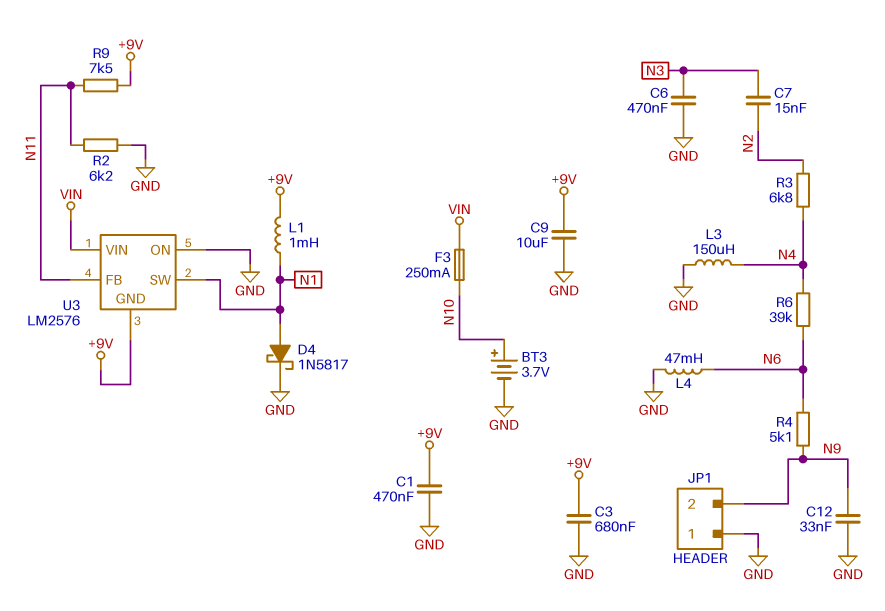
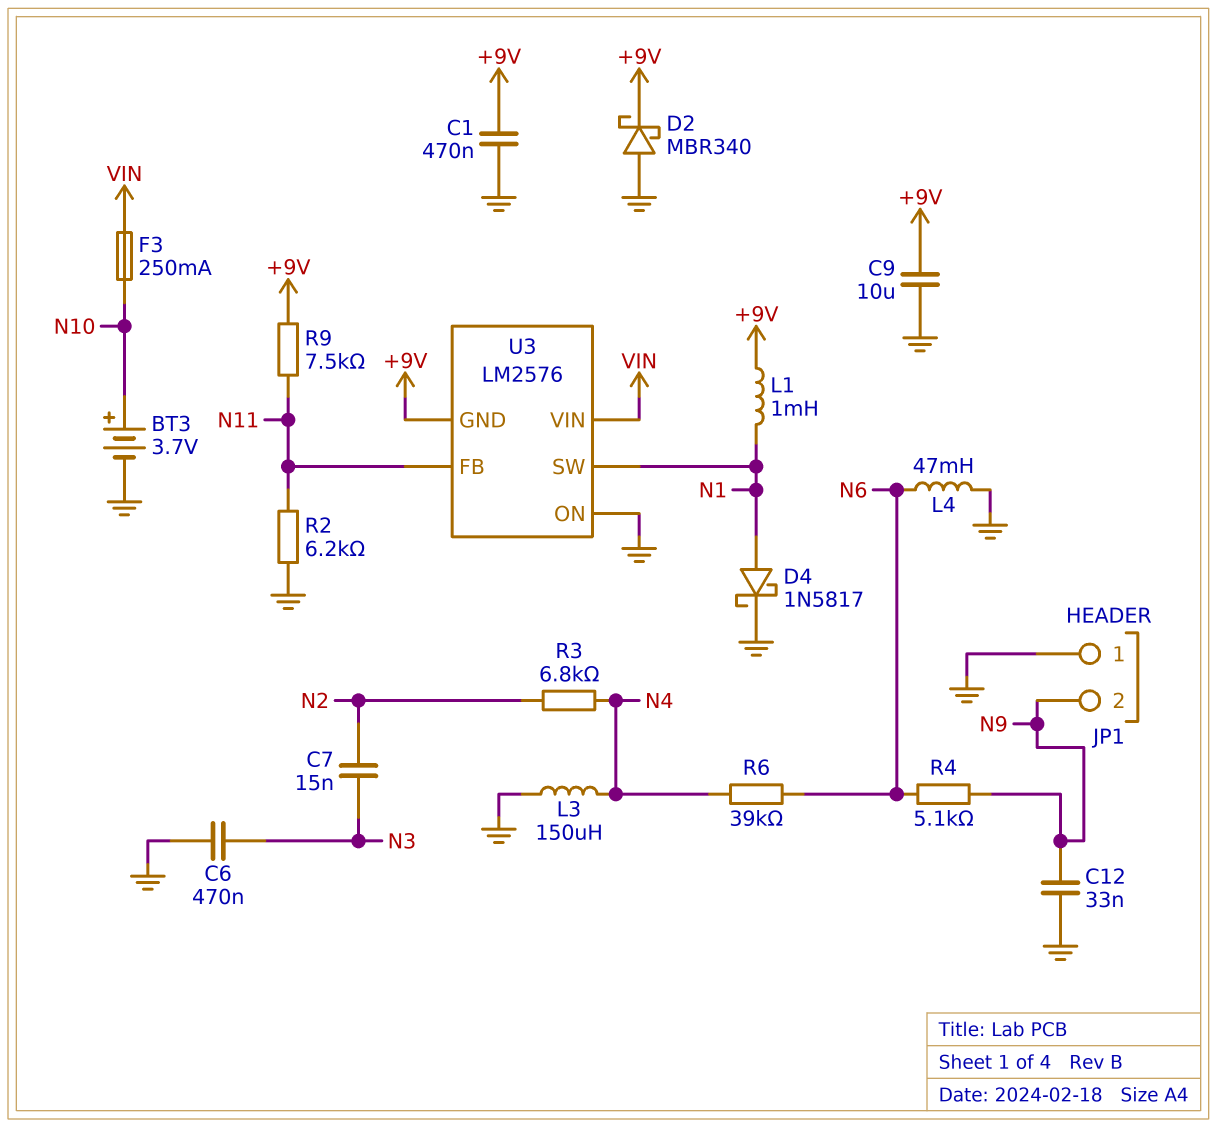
C3: 680nF (+9V, GND) -> none
D2: none -> schottky MBR340 (A GND, K +9V)

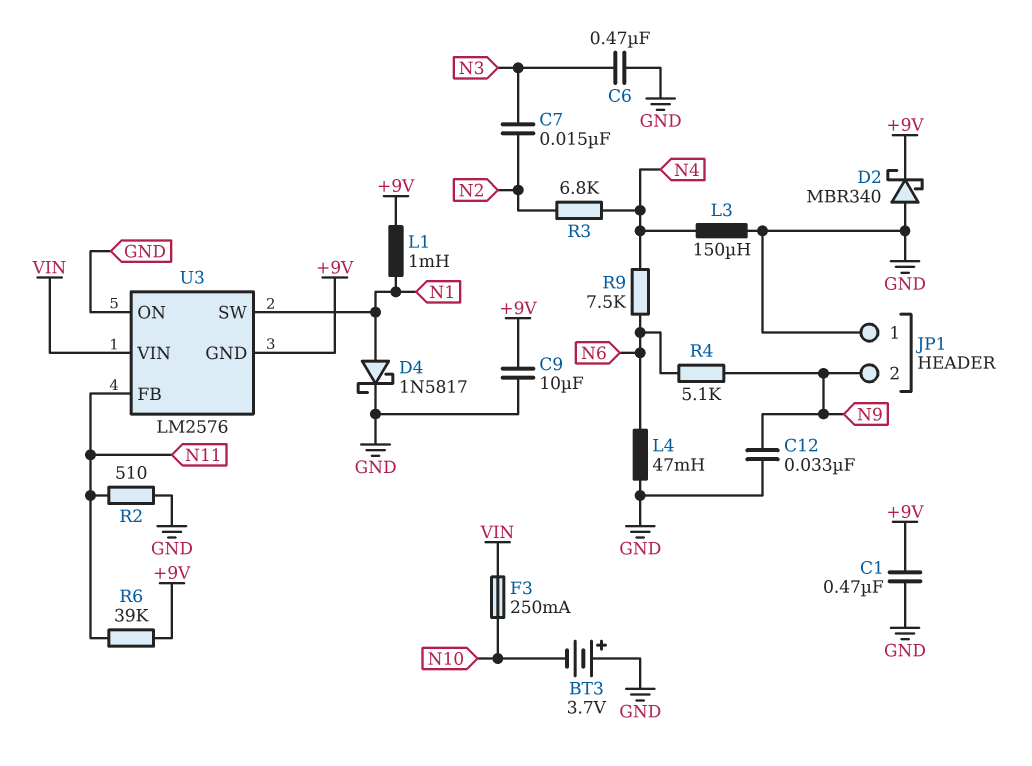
BT3: 3.7V (plus N10, minus GND) -> 3.7V (plus GND, minus N10)
R2: 6.2k (GND, N11) -> 510 (GND, N11)
R6: 39k (N4, N6) -> 39k (+9V, N11)
R9: 7.5k (+9V, N11) -> 7.5k (N4, N6)

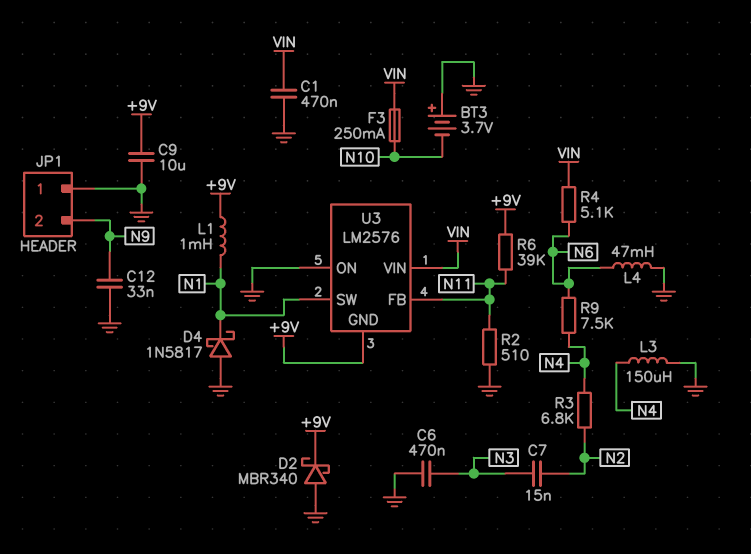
C1: 470nF (+9V, GND) -> 470nF (GND, VIN)
D4: schottky 1N5817 (A N1, K GND) -> schottky 1N5817 (A GND, K N1)
R4: 5.1k (N6, N9) -> 5.1k (N6, VIN)

